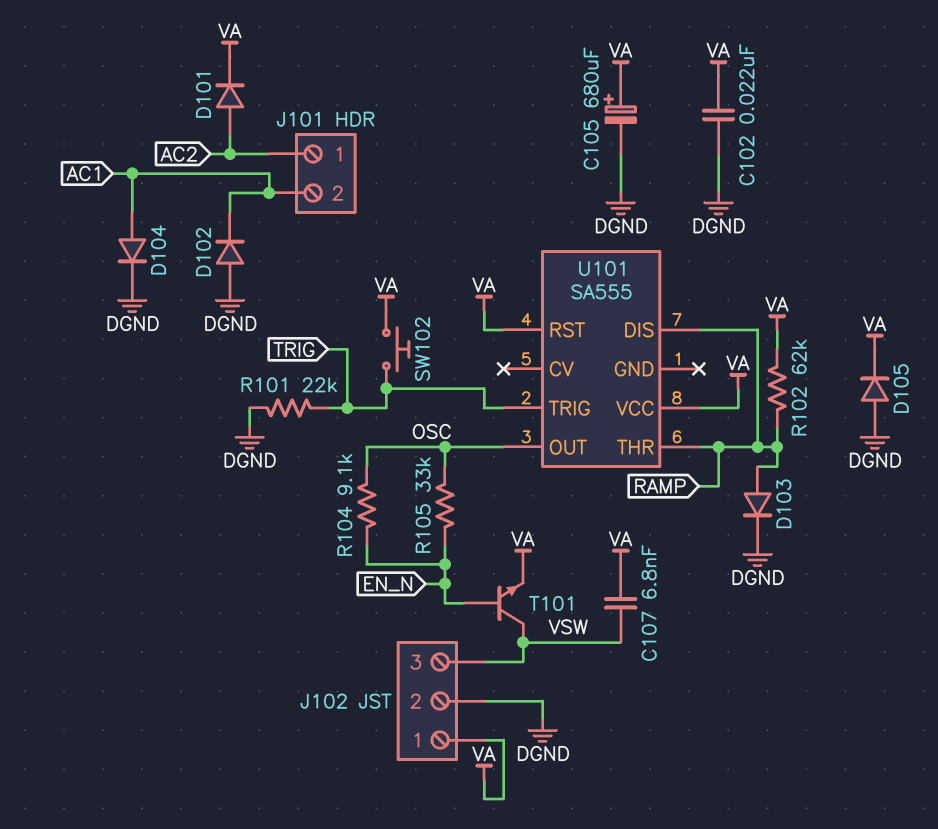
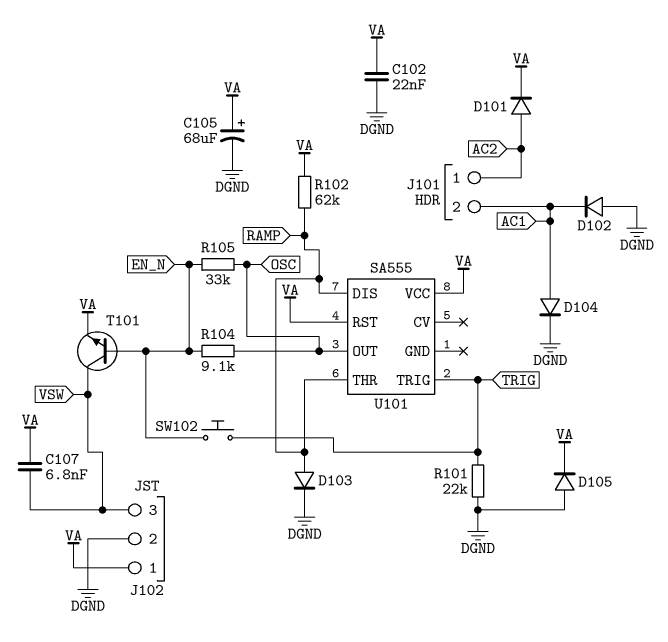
C105: 680uF (plus VA, minus DGND) -> 68uF (plus VA, minus DGND)
SW102: button (TRIG, VA) -> button (EN_N, TRIG)

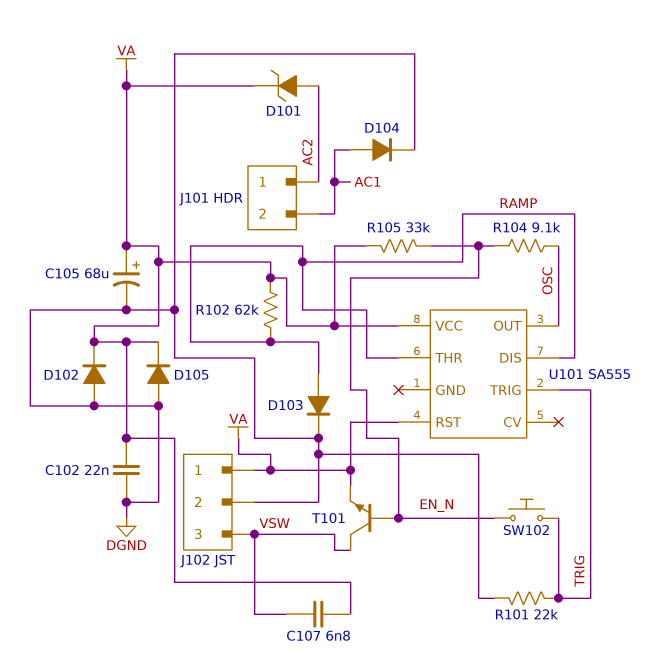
D101: diode (A AC2, K VA) -> zener (A AC2, K VA)
D102: diode (A DGND, K AC1) -> diode (A DGND, K VA)
R105: 33k (EN_N, OSC) -> 33k (EN_N, VA)

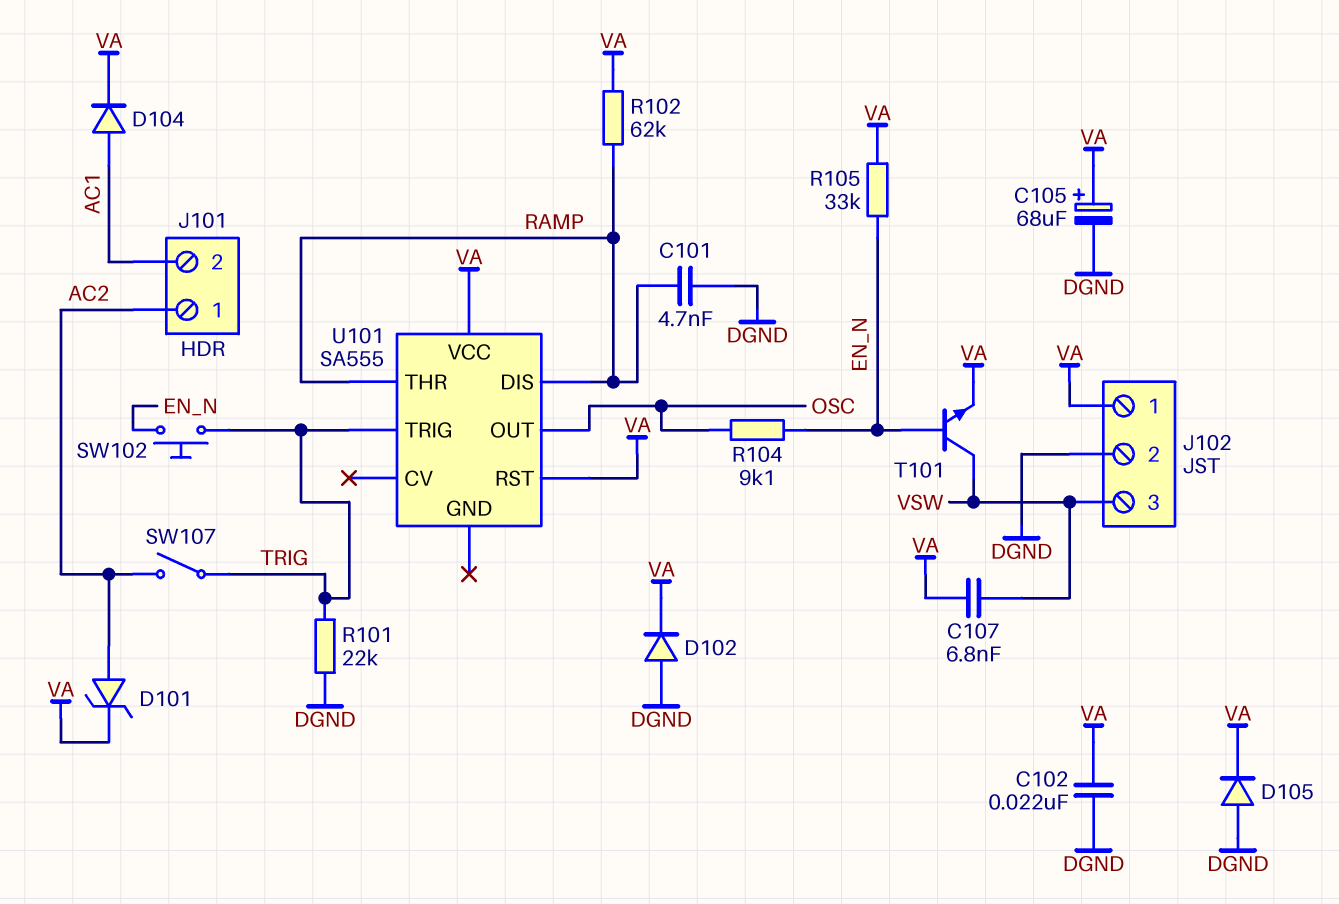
C101: none -> 4.7nF (DGND, RAMP)
D103: diode (A RAMP, K DGND) -> none
D104: diode (A AC1, K DGND) -> diode (A AC1, K VA)
SW107: none -> switch (AC2, TRIG)

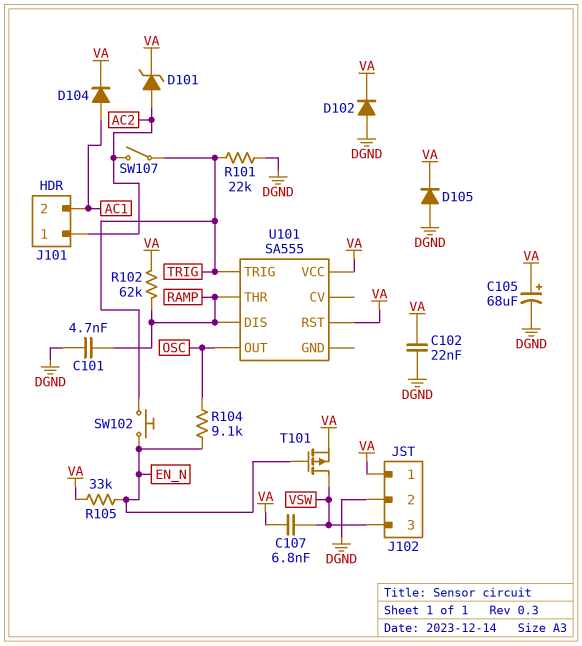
T101: NPN (B EN_N, C VSW, E VA) -> PMOS (G EN_N, D VSW, S VA)

